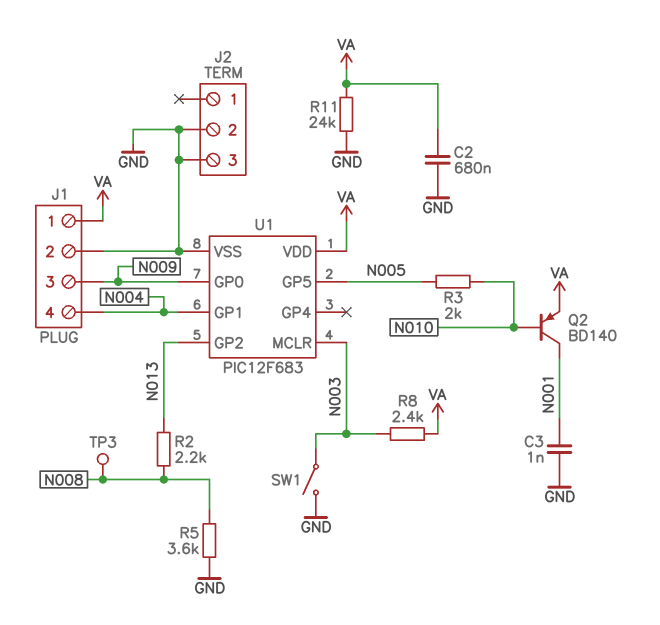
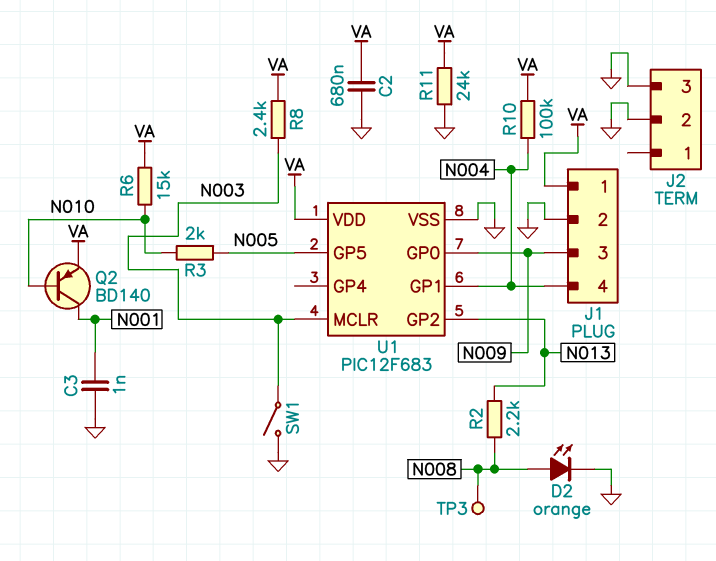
D2: none -> LED orange (A N008, K GND)
R5: 3.6k (GND, N008) -> none
R6: none -> 15k (N010, VA)
R10: none -> 100k (N004, VA)

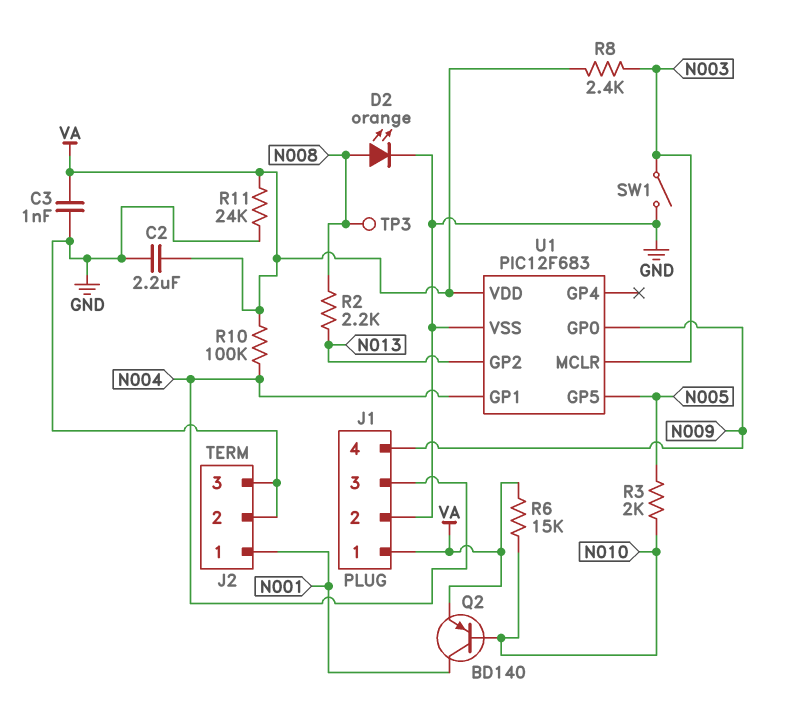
C2: 680nF (GND, VA) -> 2.2uF (GND, VA)
C3: 1nF (GND, N001) -> 1nF (GND, VA)
J1 pin 3: N009 -> N004
J1 pin 4: N004 -> N009
J2 pin 1: none -> N001

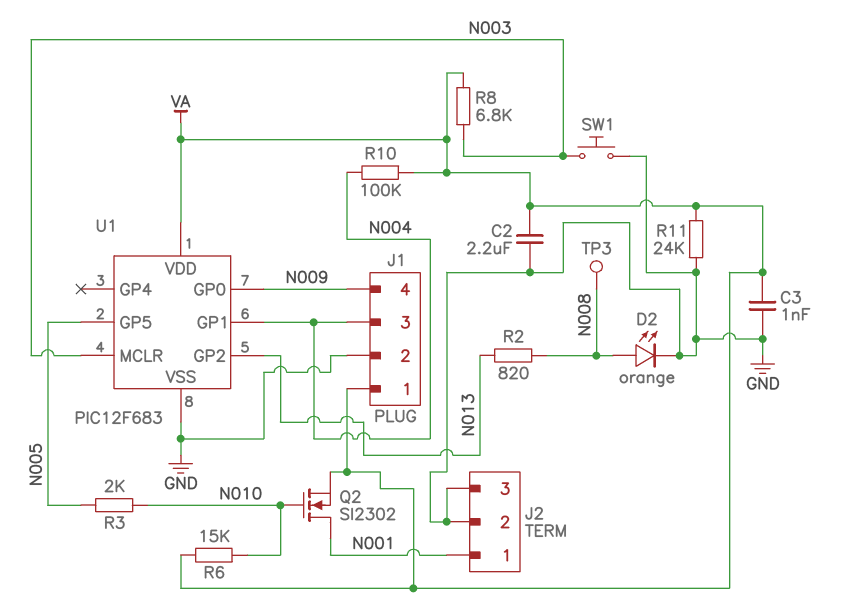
Q2: PNP BD140 (B N010, C N001, E VA) -> NMOS SI2302 (G N010, D N001, S VA)
R2: 2.2k (N008, N013) -> 820 (N008, N013)
R8: 2.4k (N003, VA) -> 6.8k (N003, VA)
SW1: switch (GND, N003) -> button (GND, N003)

